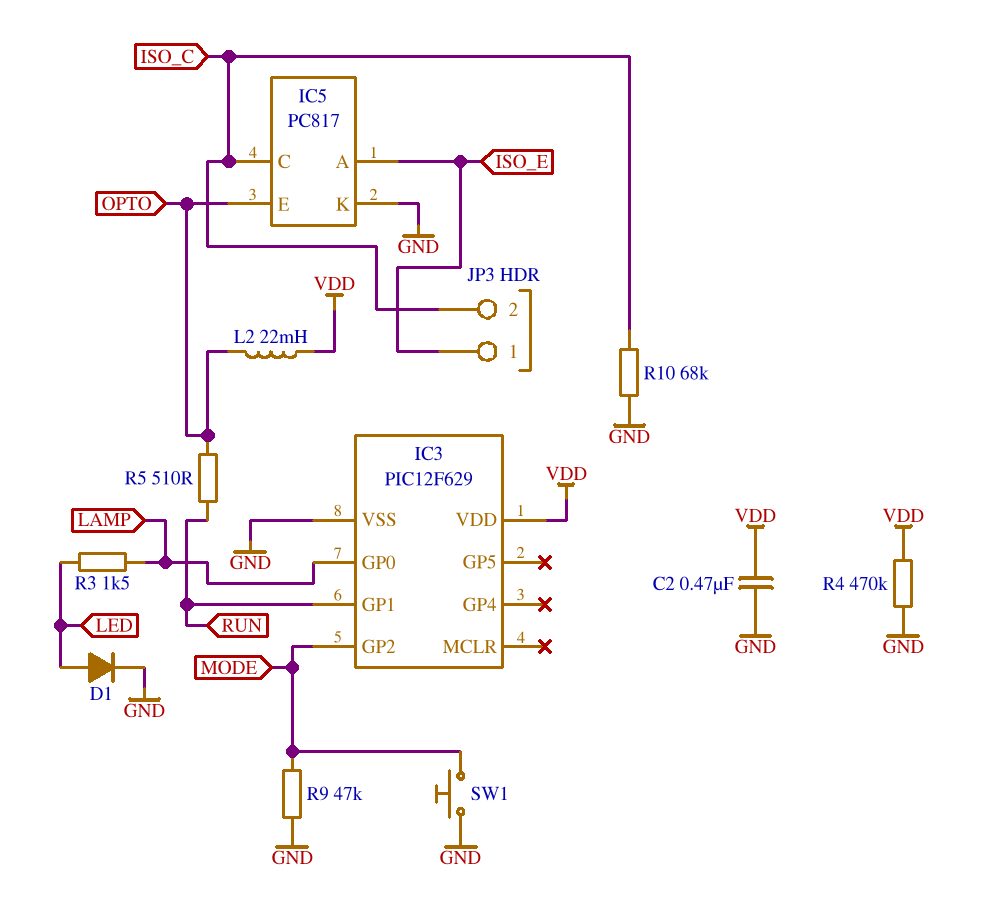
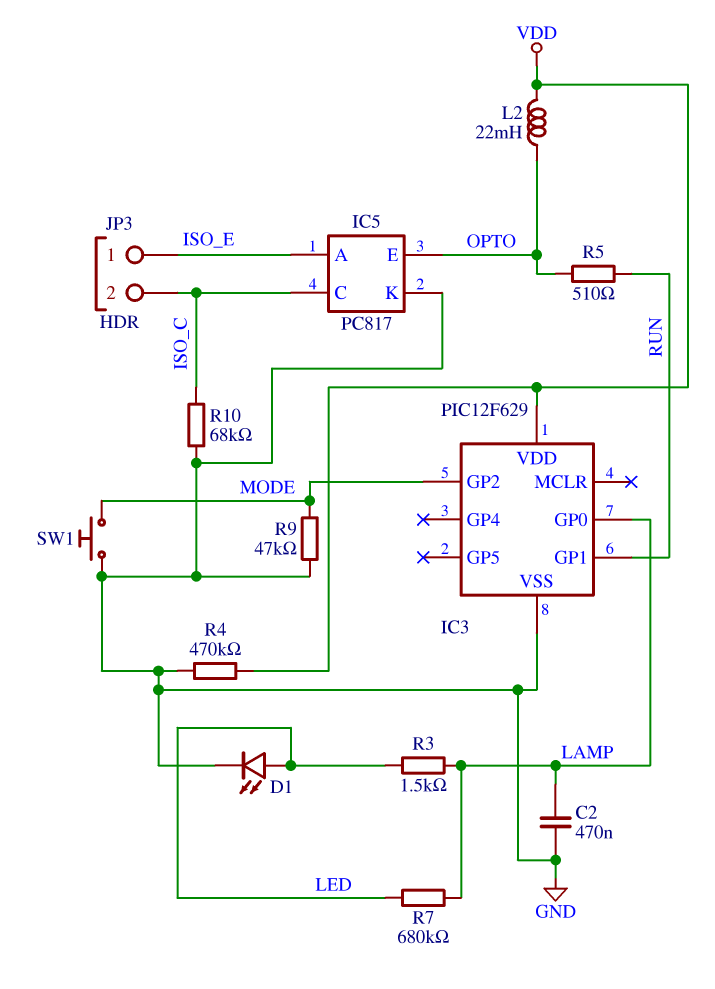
C2: 470nF (GND, VDD) -> 470nF (GND, LAMP)
D1: diode (A LED, K GND) -> LED (A LED, K GND)
R7: none -> 680k (LAMP, LED)

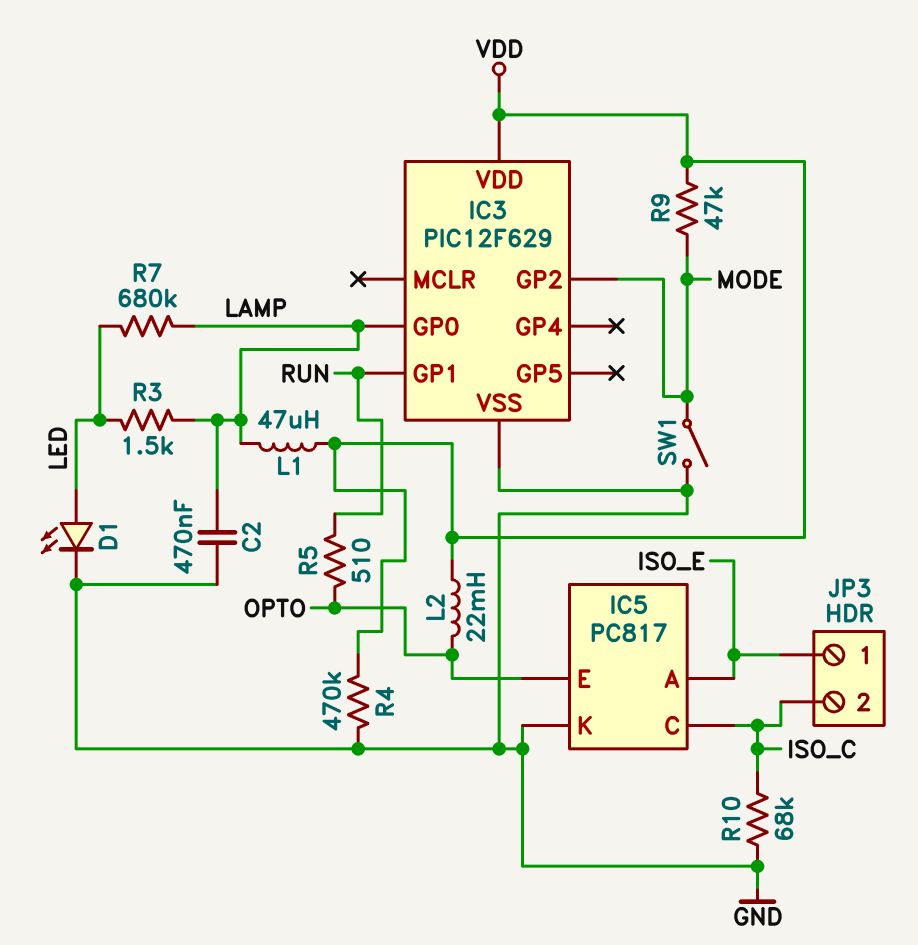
L1: none -> 47uH (LAMP, VDD)
R9: 47k (GND, MODE) -> 47k (MODE, VDD)
SW1: button (GND, MODE) -> switch (GND, MODE)

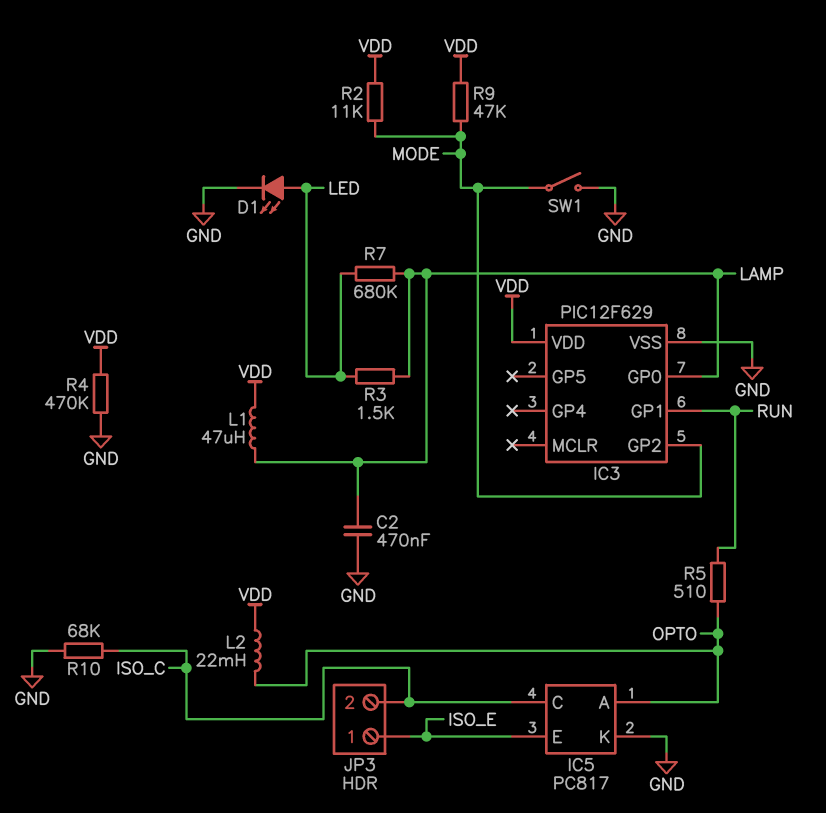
IC5 pin A: ISO_E -> OPTO
IC5 pin E: OPTO -> ISO_E
R2: none -> 11k (MODE, VDD)

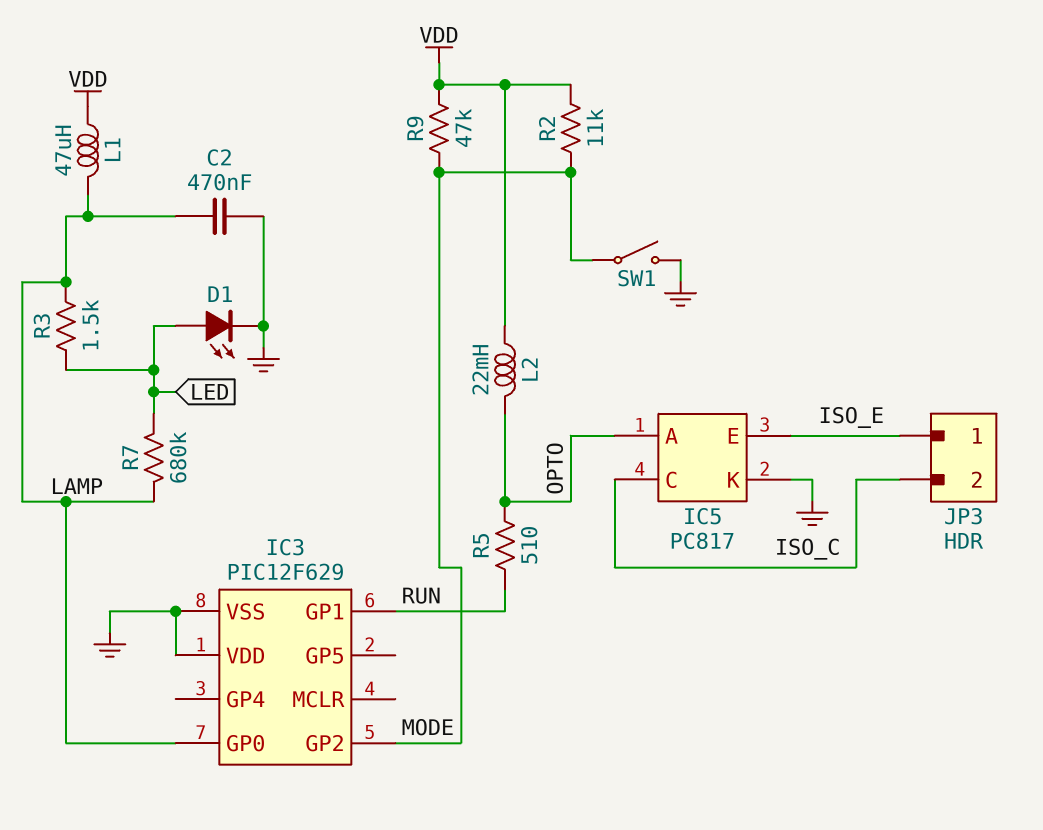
IC3 pin VDD: VDD -> GND
R4: 470k (GND, VDD) -> none
R10: 68k (GND, ISO_C) -> none

